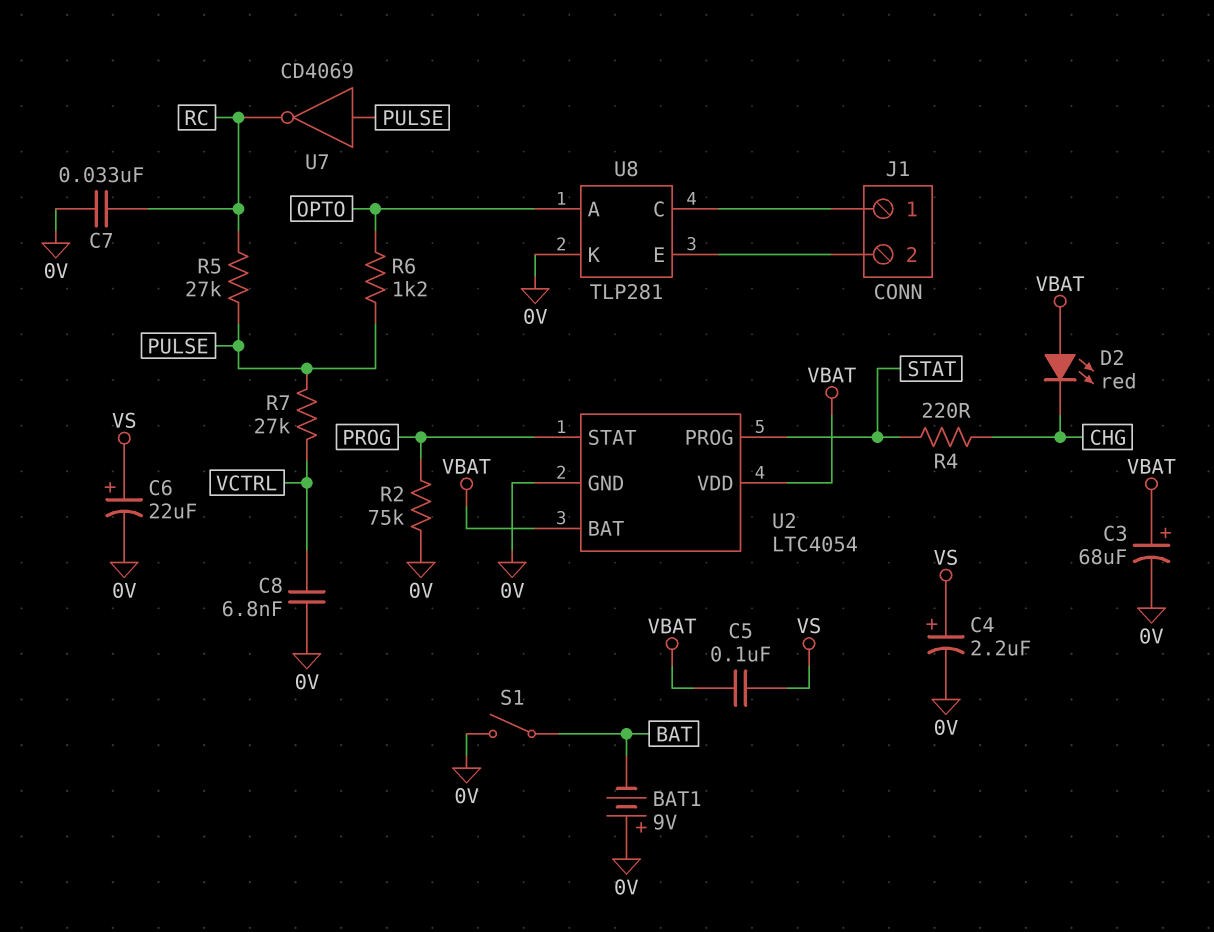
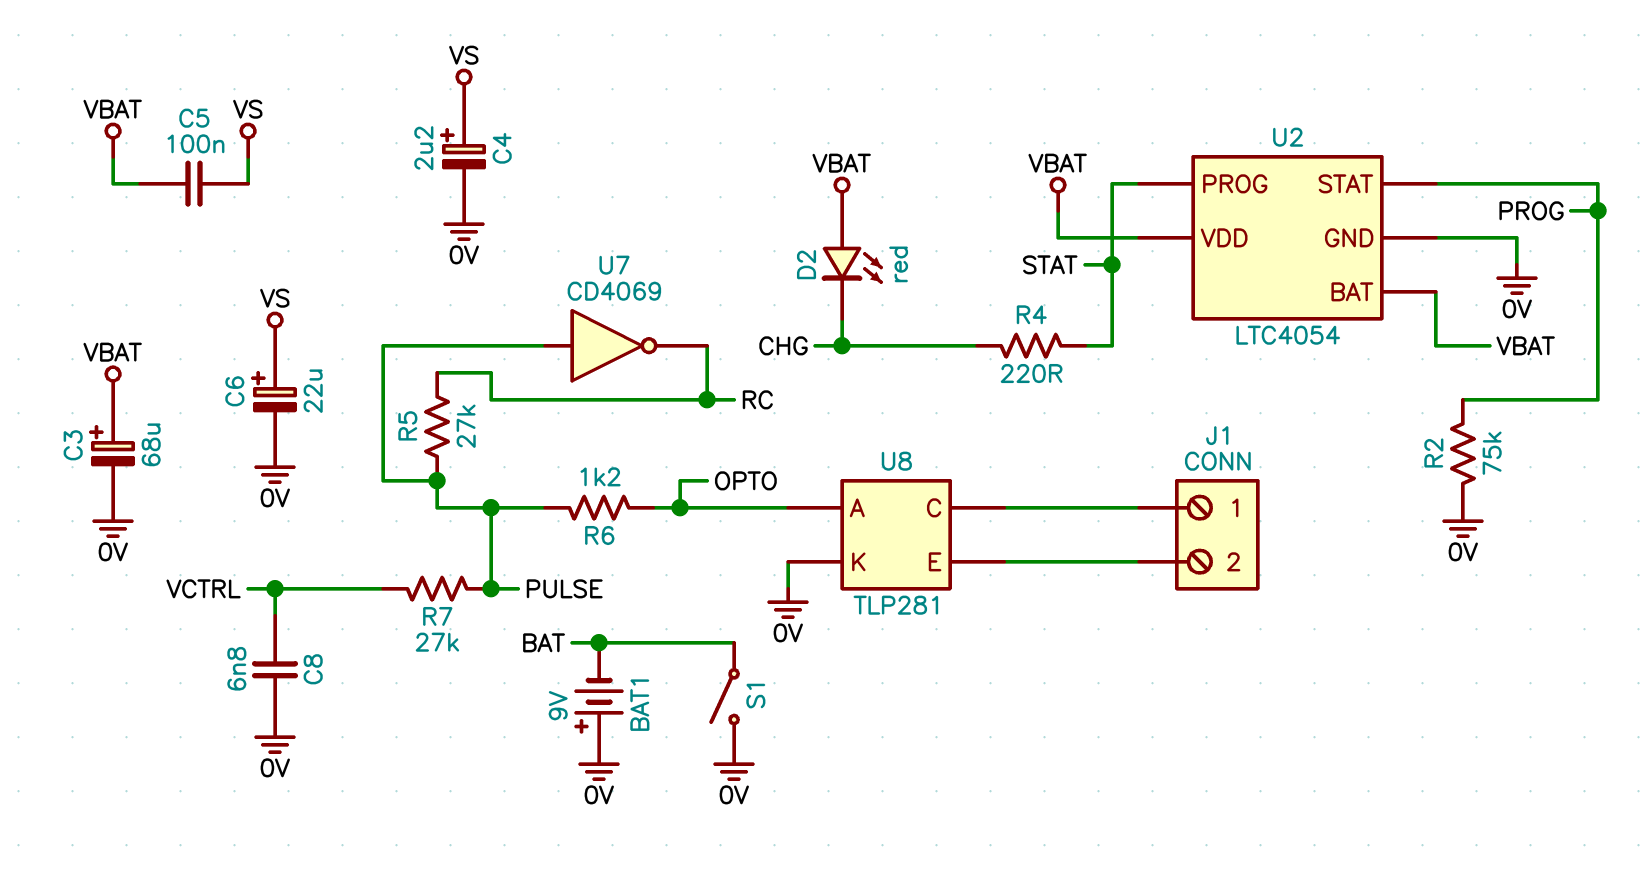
C7: 33nF (0V, RC) -> none

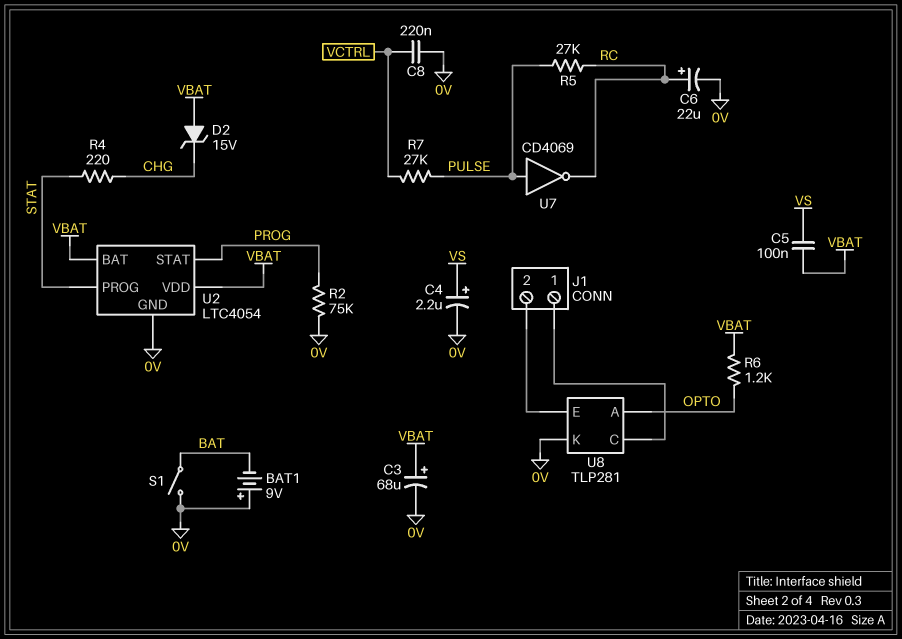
C6: 22uF (plus VS, minus 0V) -> 22uF (plus RC, minus 0V)
C8: 6.8nF (0V, VCTRL) -> 220nF (0V, VCTRL)
D2: LED red (A VBAT, K CHG) -> zener 15V (A VBAT, K CHG)
R6: 1.2k (OPTO, PULSE) -> 1.2k (OPTO, VBAT)

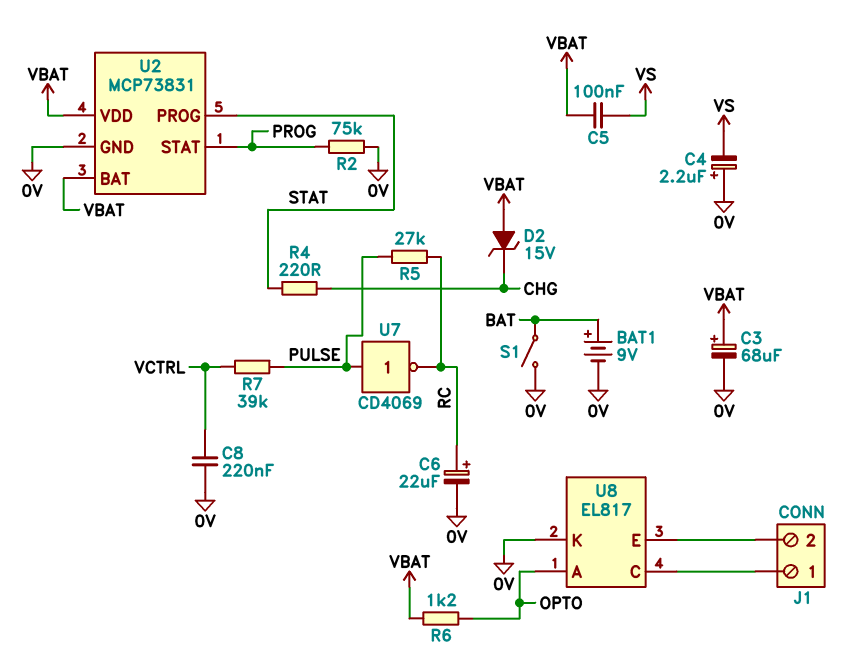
BAT1: 9V (plus 0V, minus BAT) -> 9V (plus BAT, minus 0V)
C4: 2.2uF (plus VS, minus 0V) -> 2.2uF (plus 0V, minus VS)
R7: 27k (PULSE, VCTRL) -> 39k (PULSE, VCTRL)
U2: LTC4054 -> MCP73831
U8: TLP281 -> EL817

